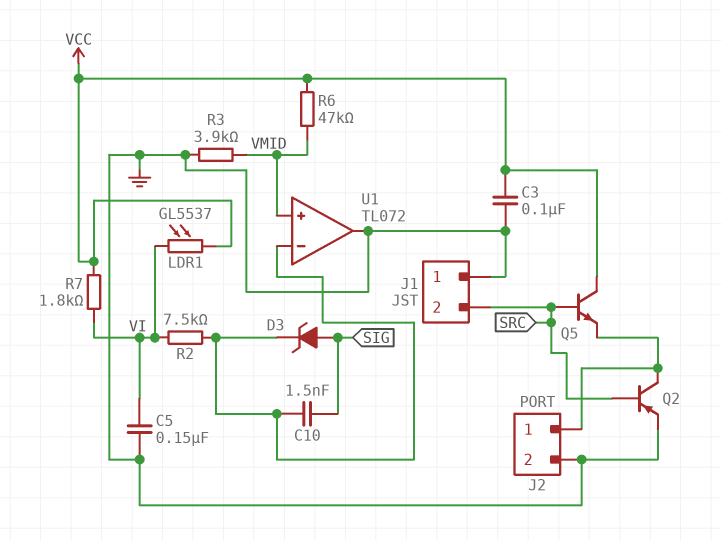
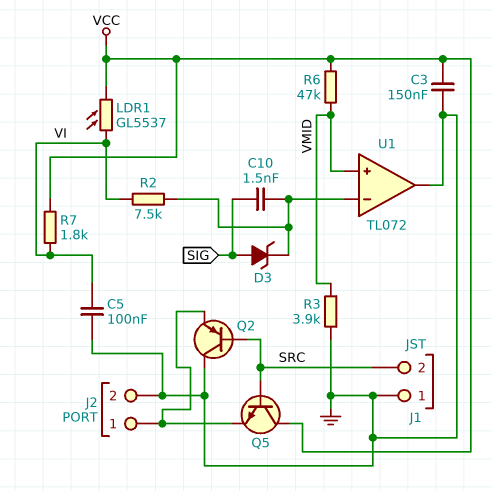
C3: 100nF (GND, VCC) -> 150nF (GND, VCC)
C5: 150nF (GND, VI) -> 100nF (GND, VI)
Q2: PNP (B SRC, C J2/1, E GND) -> PNP (B SRC, C GND, E J2/1)

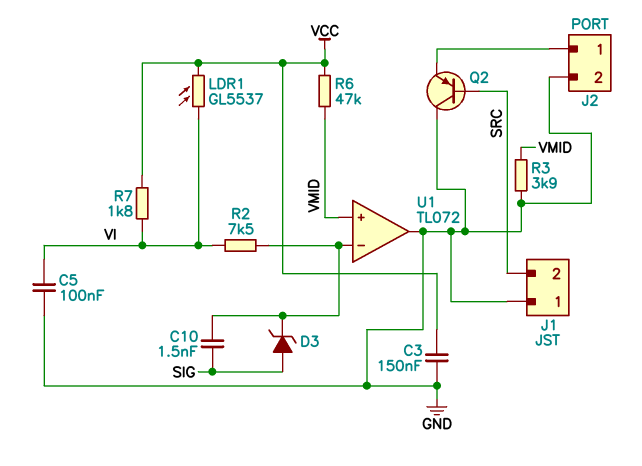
Q5: NPN (B SRC, C VCC, E J2/1) -> none

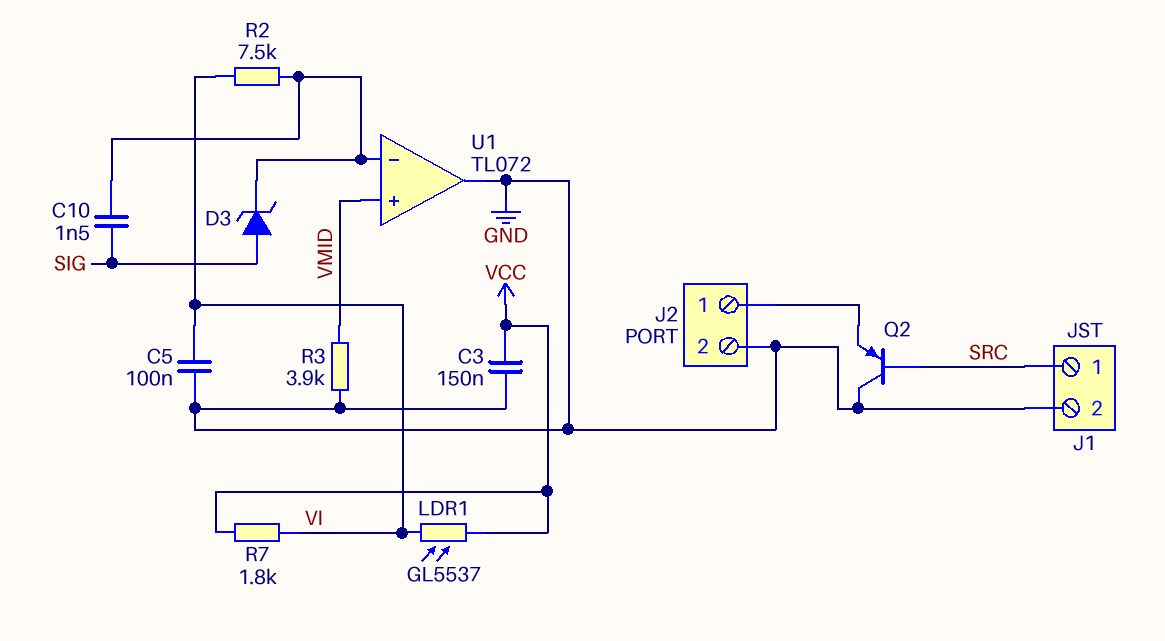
J1 pin 1: GND -> SRC
J1 pin 2: SRC -> GND
R6: 47k (VCC, VMID) -> none

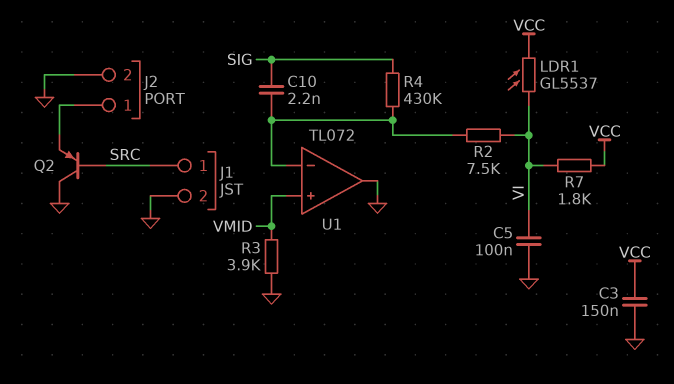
C10: 1.5nF (SIG, U1/in-) -> 2.2nF (SIG, U1/in-)
D3: zener (A SIG, K U1/in-) -> none
R4: none -> 430k (SIG, U1/in-)

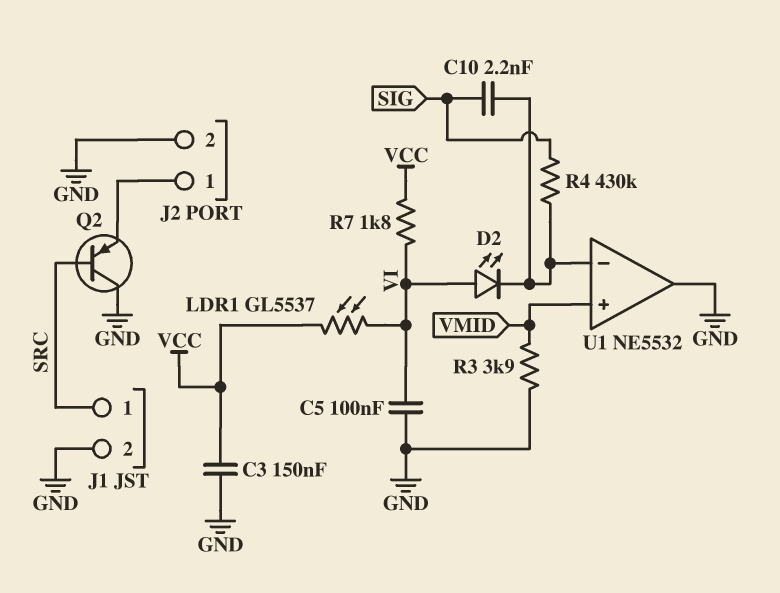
D2: none -> LED (A VI, K U1/in-)
R2: 7.5k (U1/in-, VI) -> none
U1: TL072 -> NE5532

